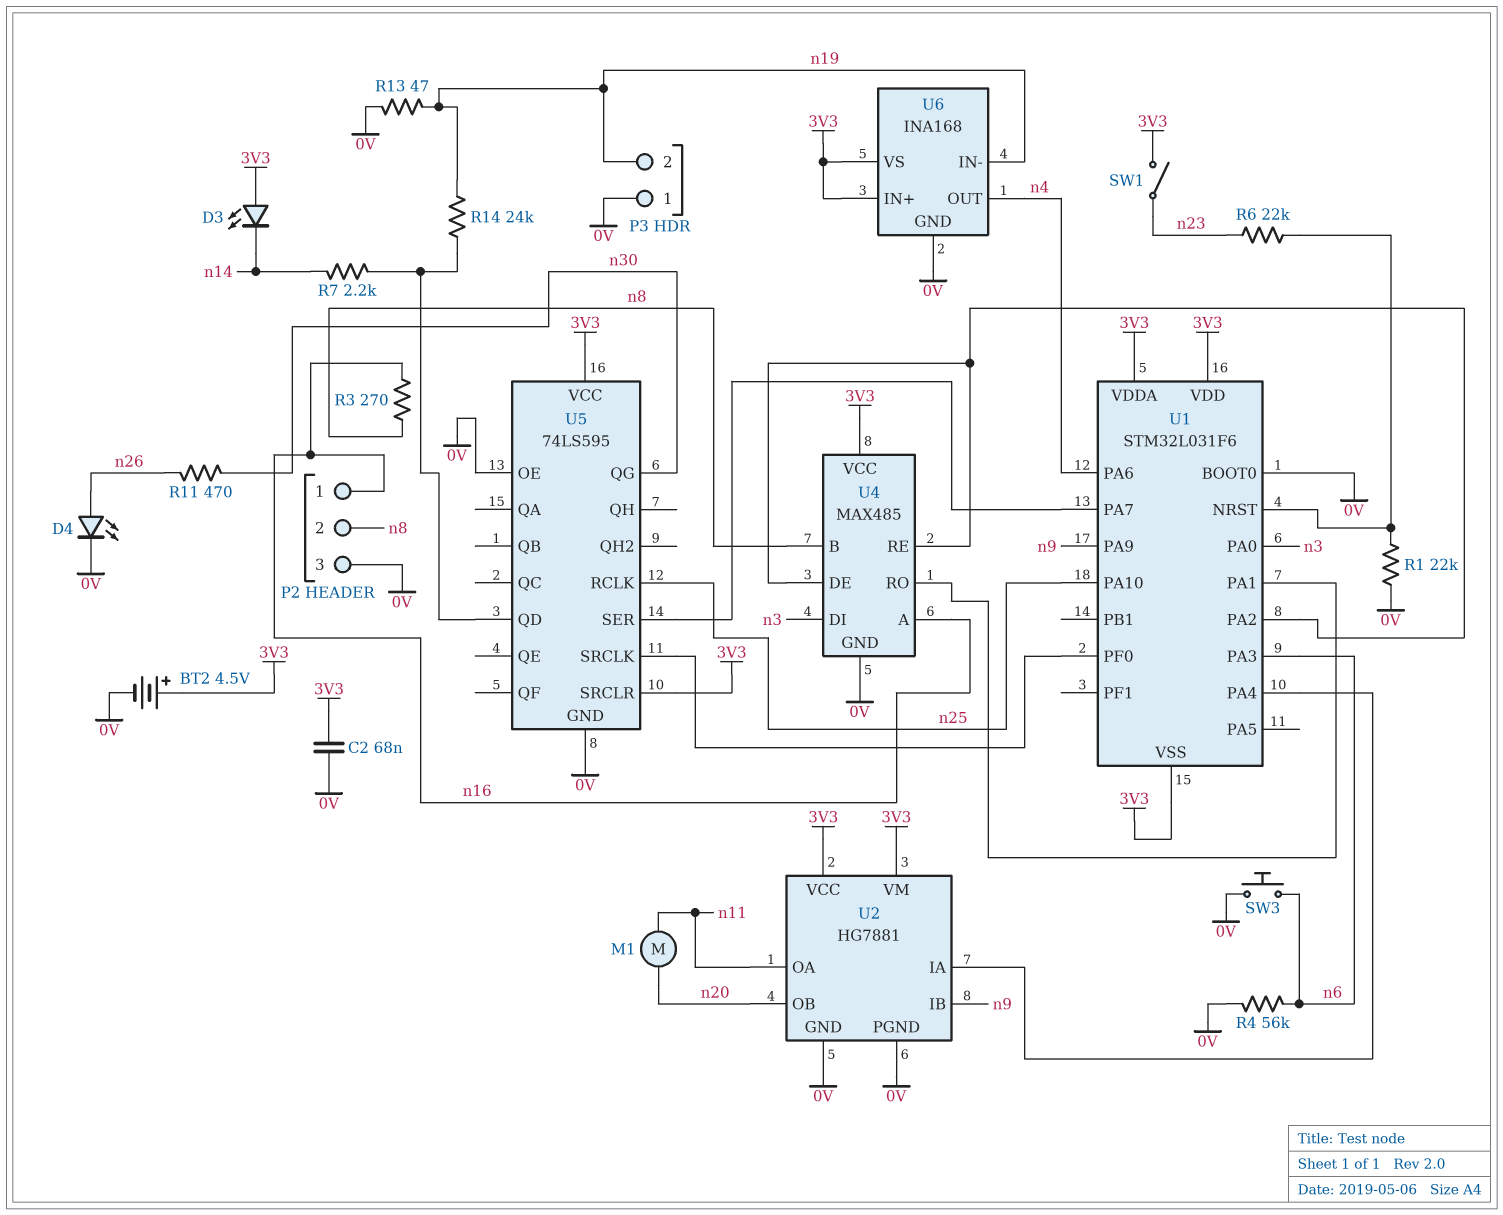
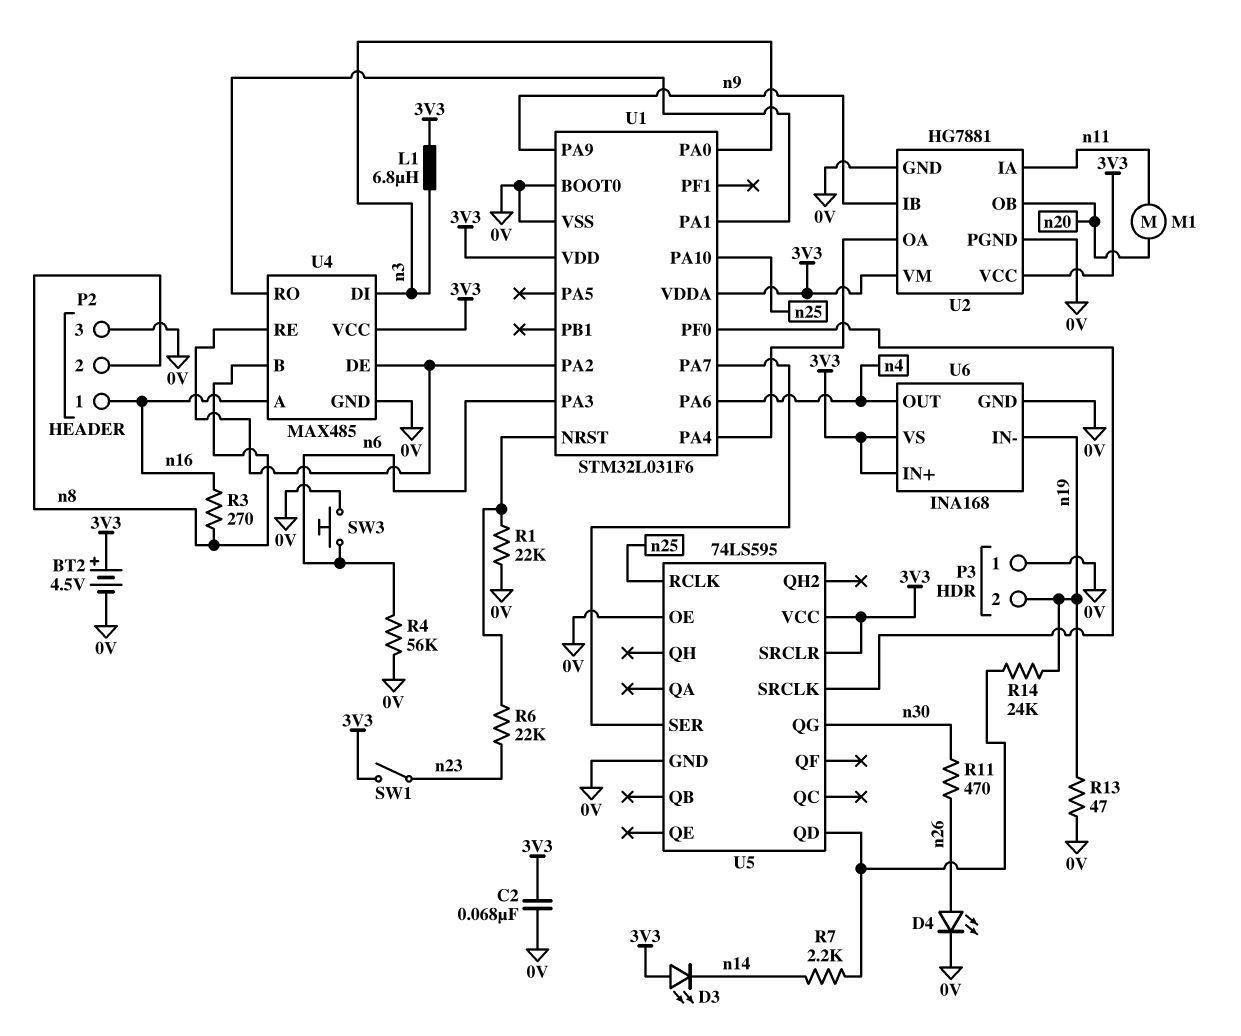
L1: none -> 6.8uH (3V3, n3)
U1 pin VSS: 3V3 -> 0V
U2 pin IA: U1/PA4 -> n11
U2 pin OA: n11 -> U1/PA4

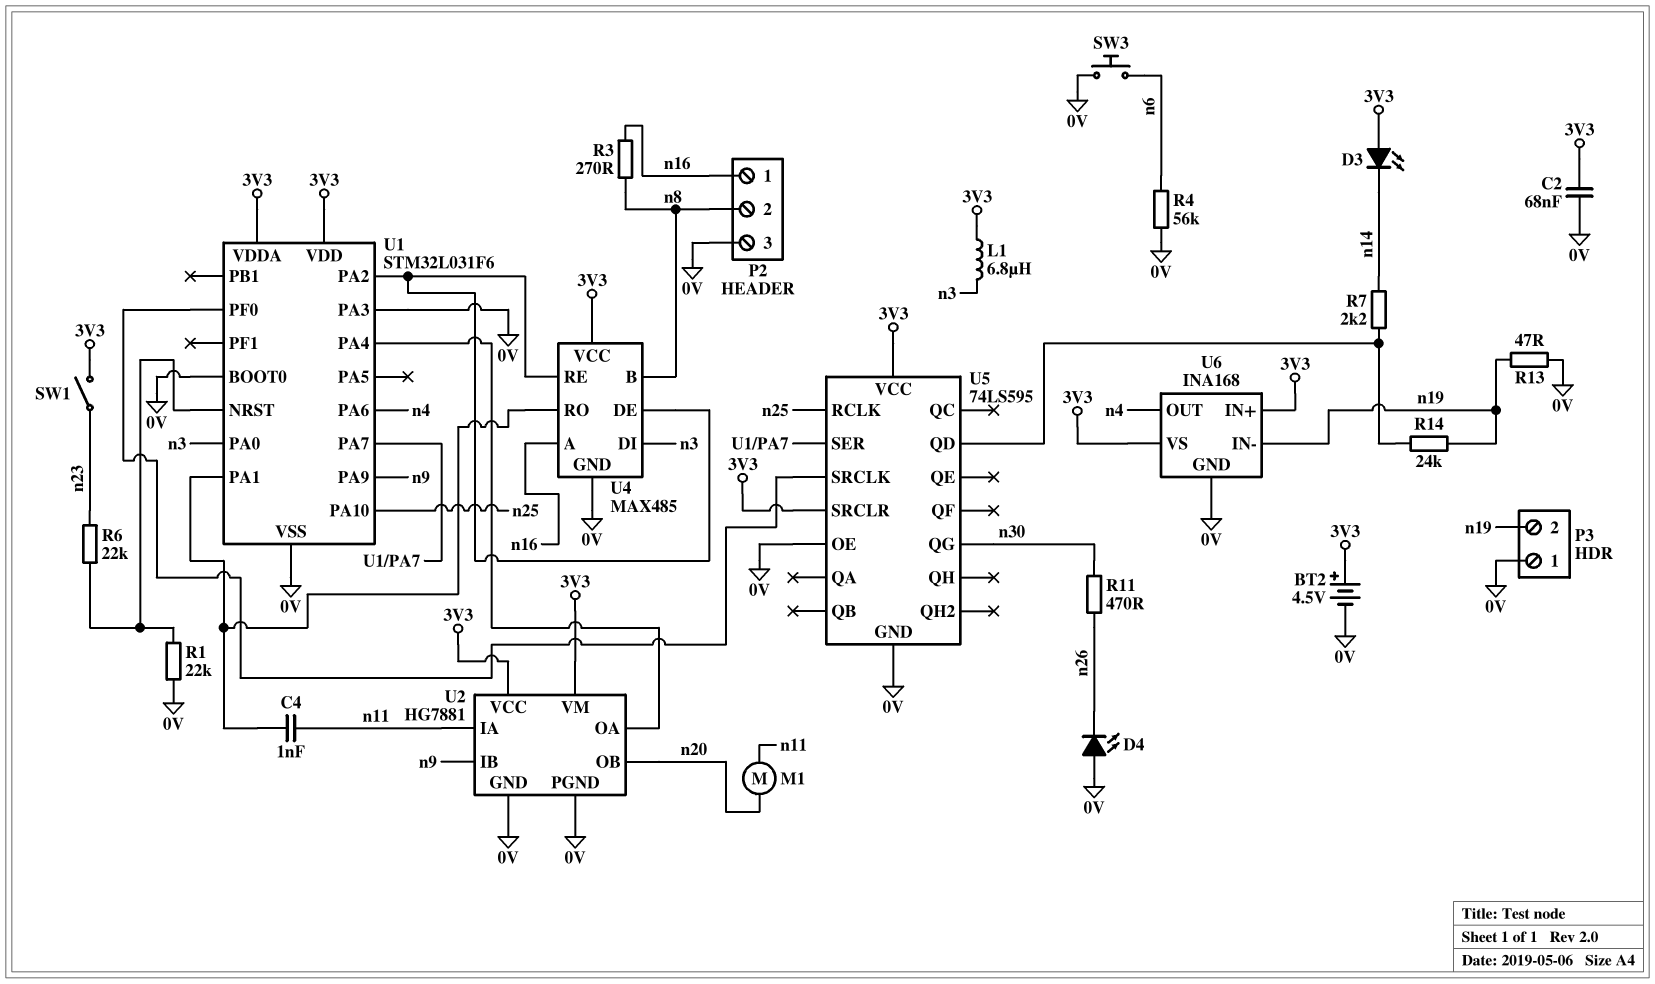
C4: none -> 1nF (U1/PA1, n11)
D4: LED (A n26, K 0V) -> LED (A 0V, K n26)
U1 pin PA3: n6 -> 0V

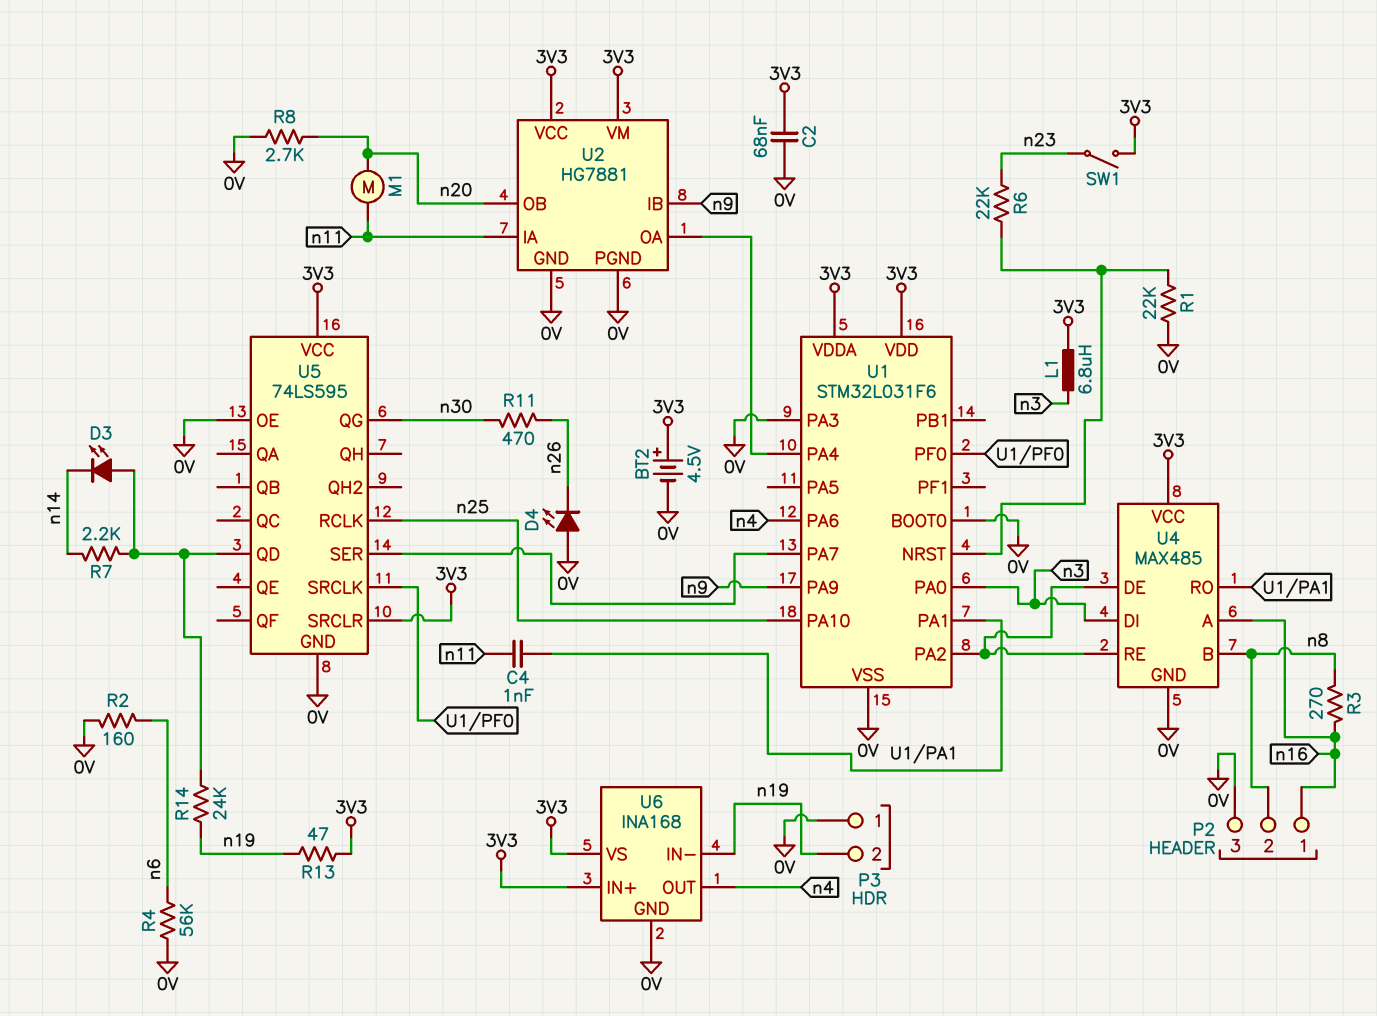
D3: LED (A 3V3, K n14) -> LED (A U5/QD, K n14)
R2: none -> 160 (0V, n6)
R8: none -> 2.7k (0V, n20)
R13: 47 (0V, n19) -> 47 (3V3, n19)
SW3: button (0V, n6) -> none

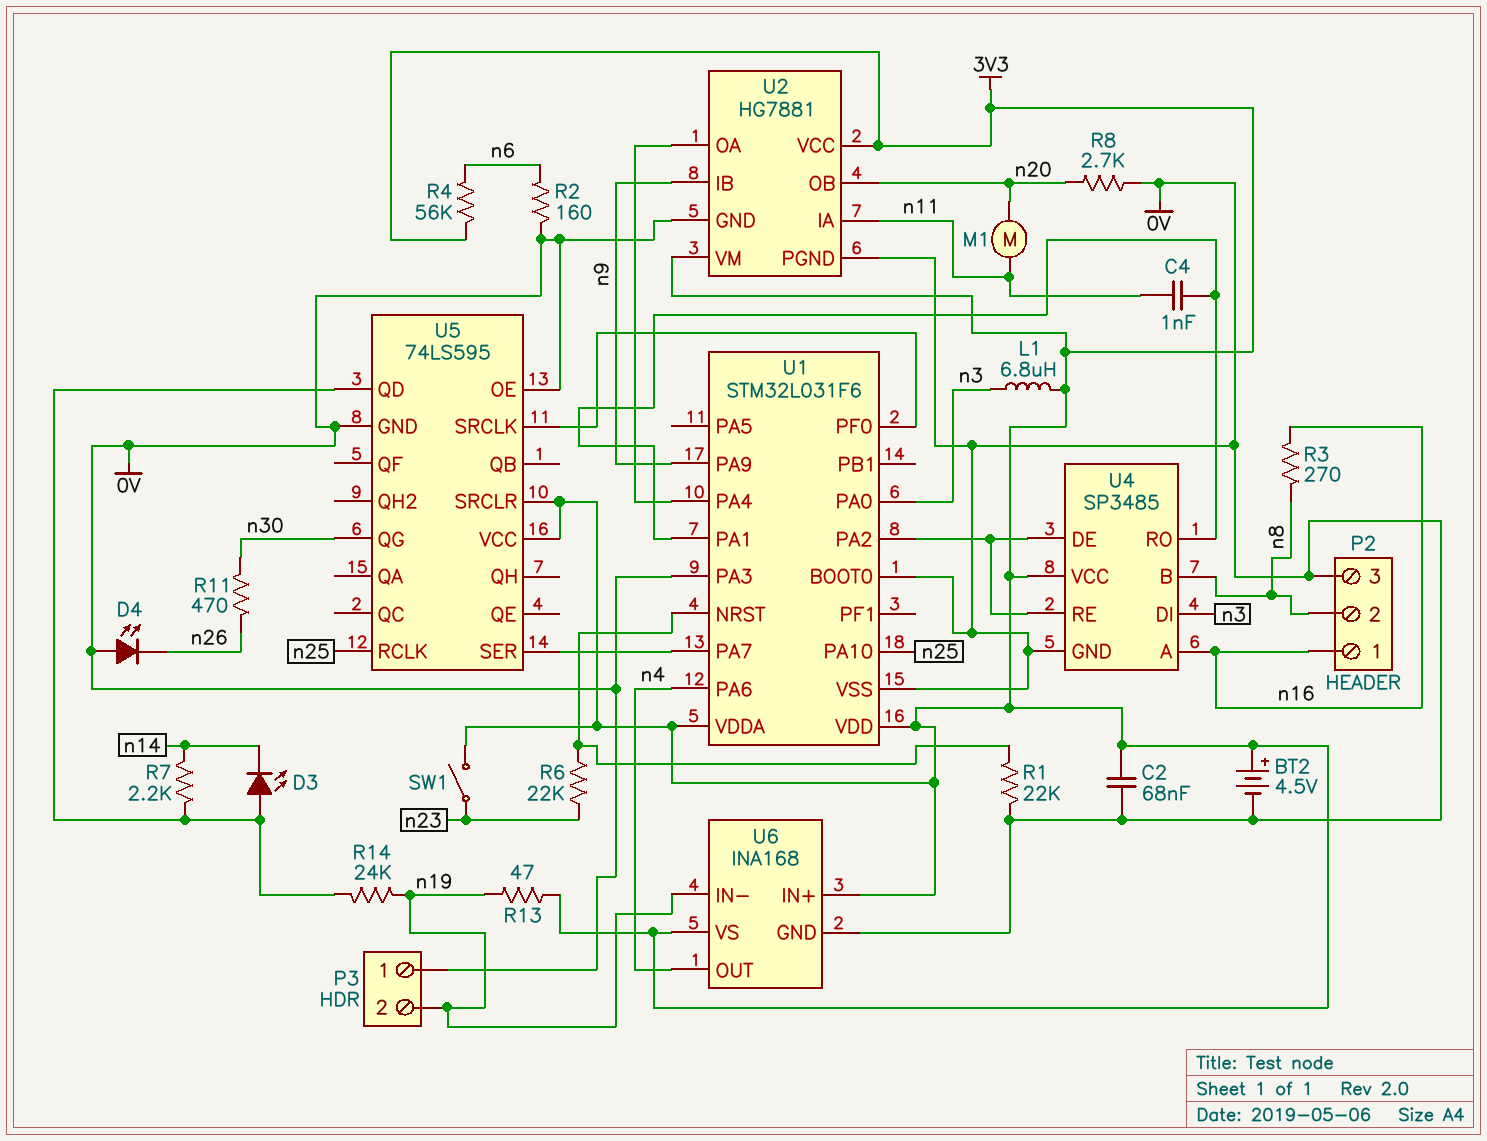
R4: 56k (0V, n6) -> 56k (3V3, n6)
U4: MAX485 -> SP3485

